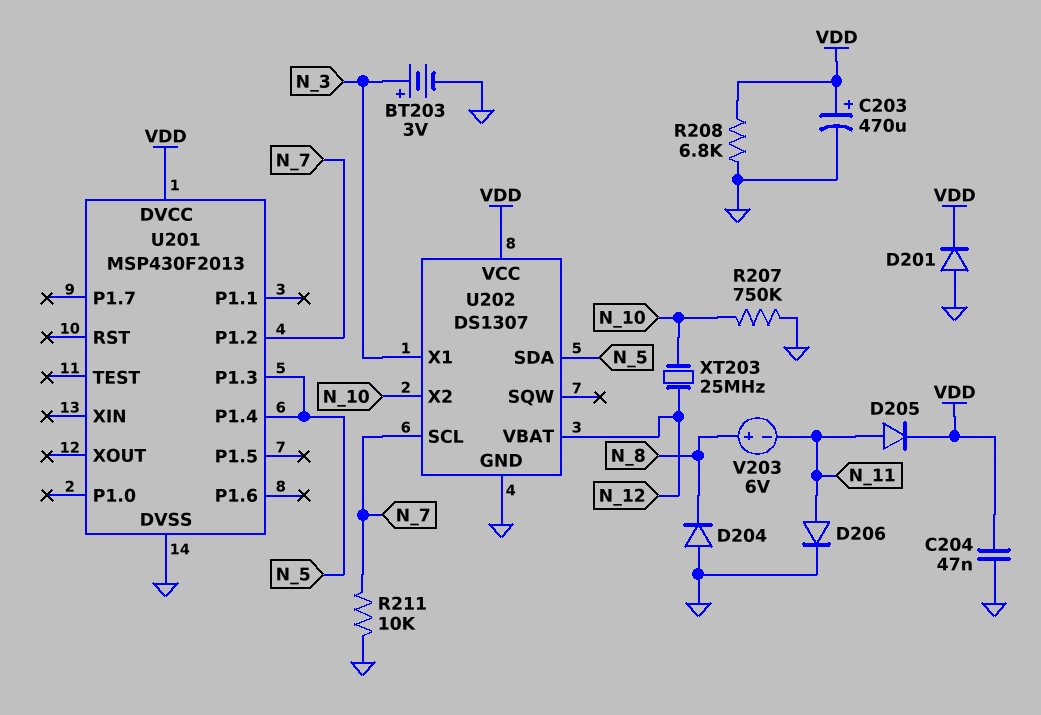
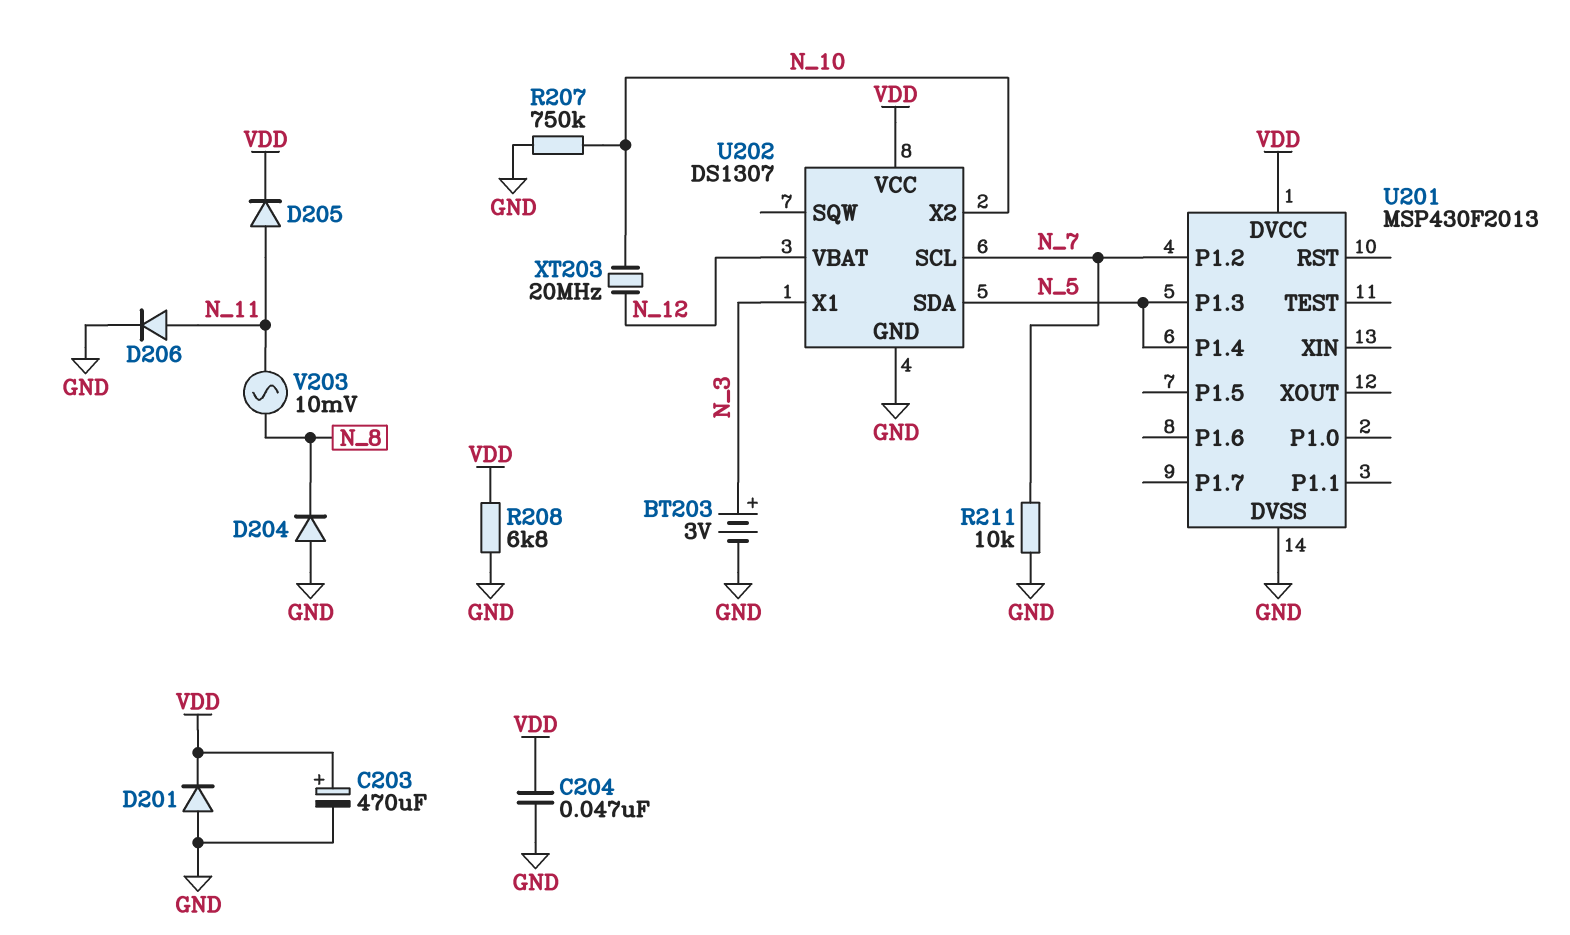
V203: 6V (plus N_8, minus N_11) -> AC 10mV (N_8, N_11)
XT203: 25MHz (N_10, N_12) -> 20MHz (N_10, N_12)

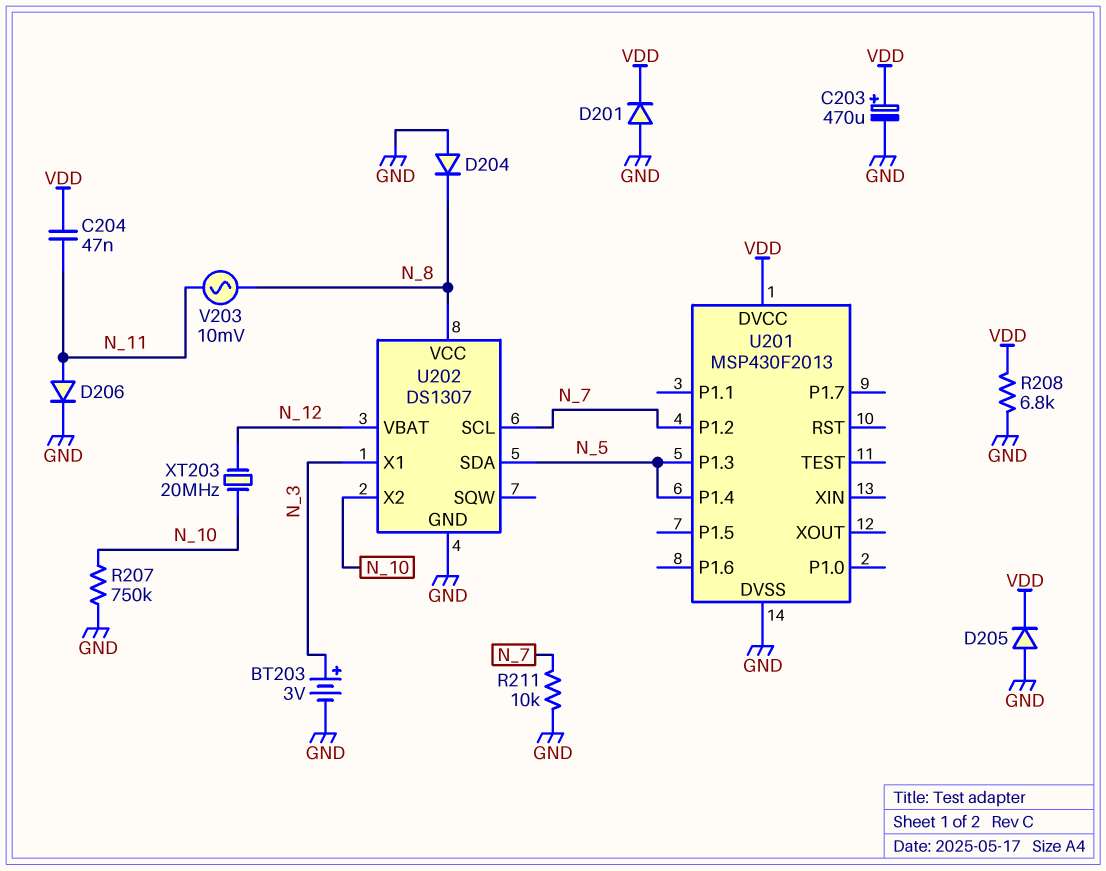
C204: 47nF (GND, VDD) -> 47nF (N_11, VDD)
D205: diode (A N_11, K VDD) -> diode (A GND, K VDD)
U202 pin VCC: VDD -> N_8

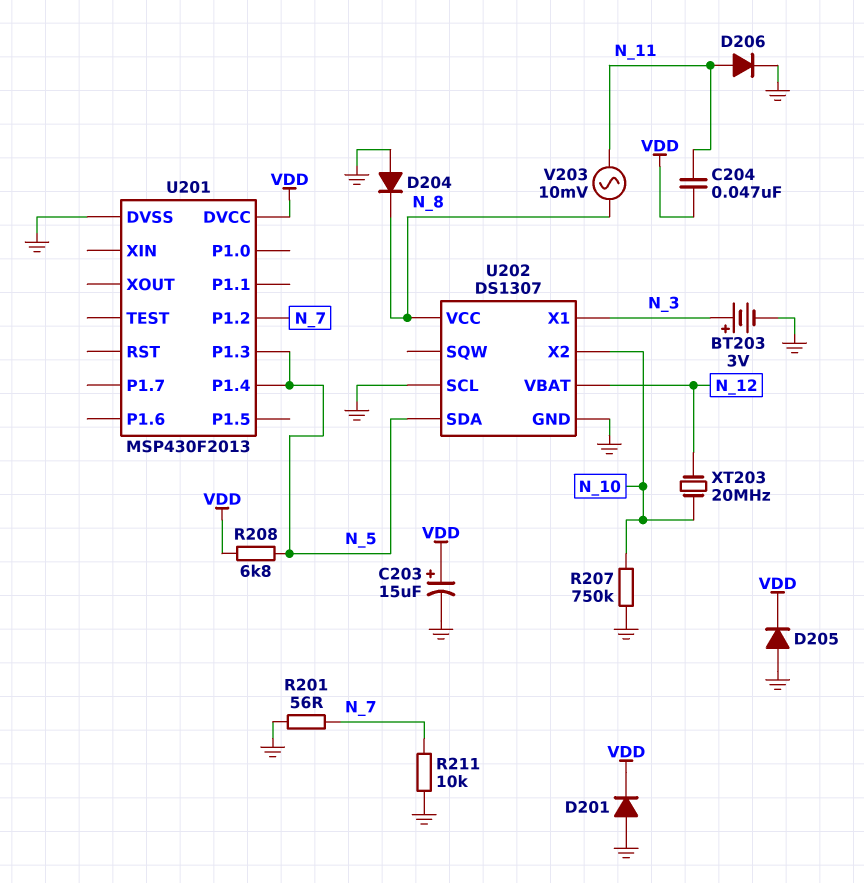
C203: 470uF (plus VDD, minus GND) -> 15uF (plus VDD, minus GND)
R201: none -> 56 (GND, N_7)
R208: 6.8k (GND, VDD) -> 6.8k (N_5, VDD)
U202 pin SCL: N_7 -> GND

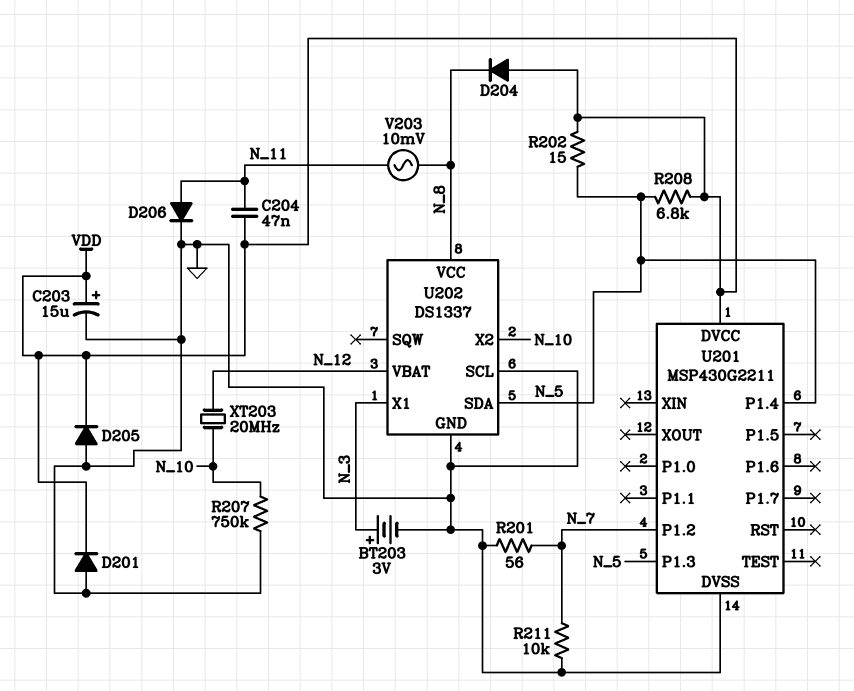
D204: diode (A GND, K N_8) -> diode (A VDD, K N_8)
R202: none -> 15 (N_5, VDD)
U201: MSP430F2013 -> MSP430G2211
U202: DS1307 -> DS1337

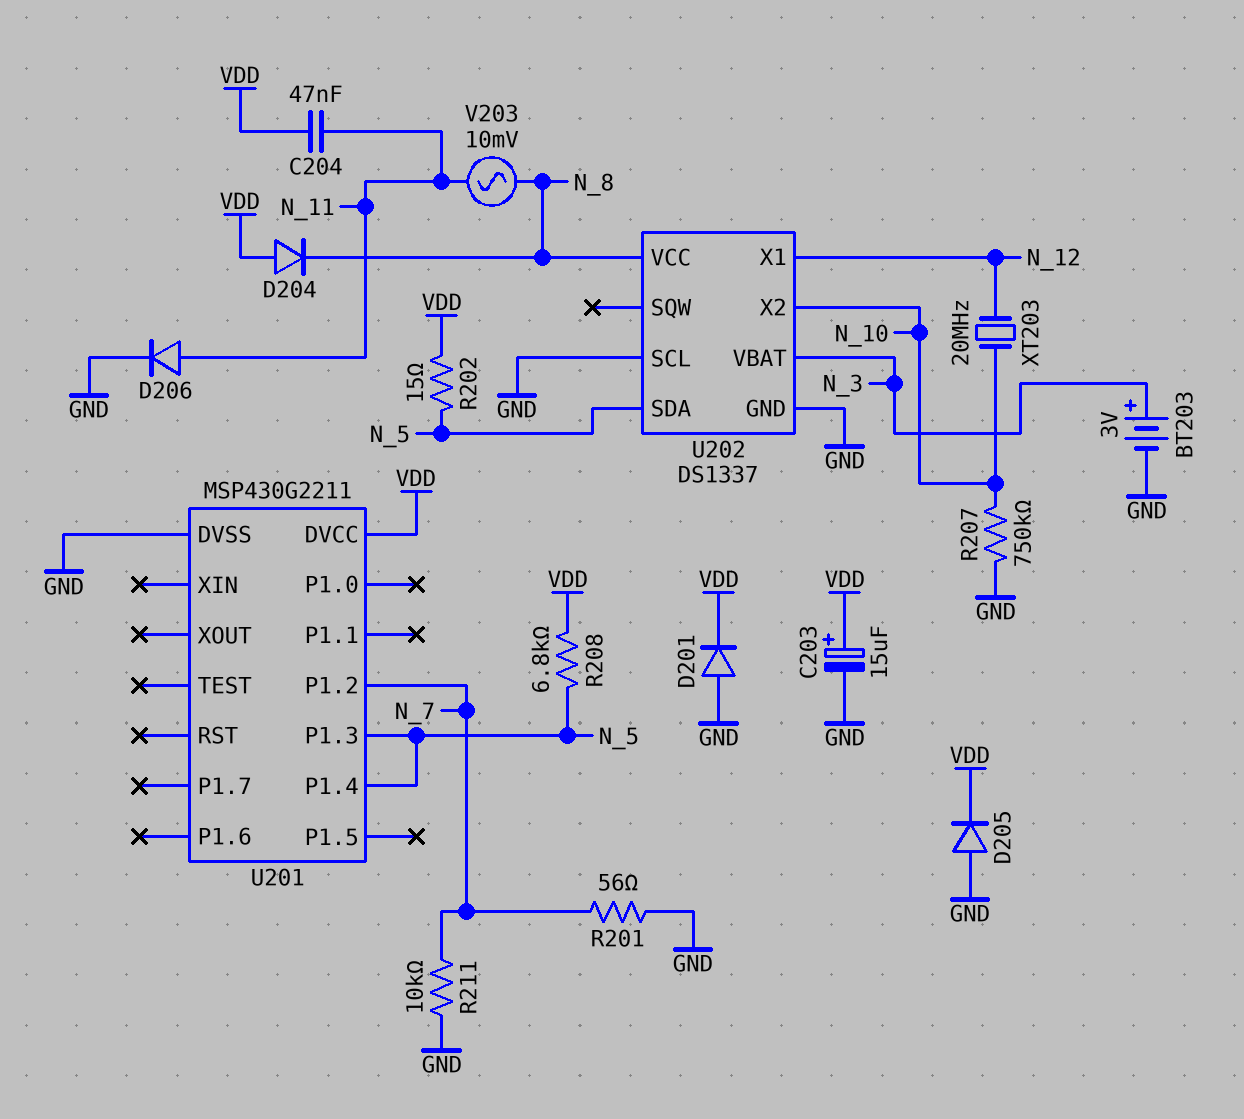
U202 pin VBAT: N_12 -> N_3
U202 pin X1: N_3 -> N_12

